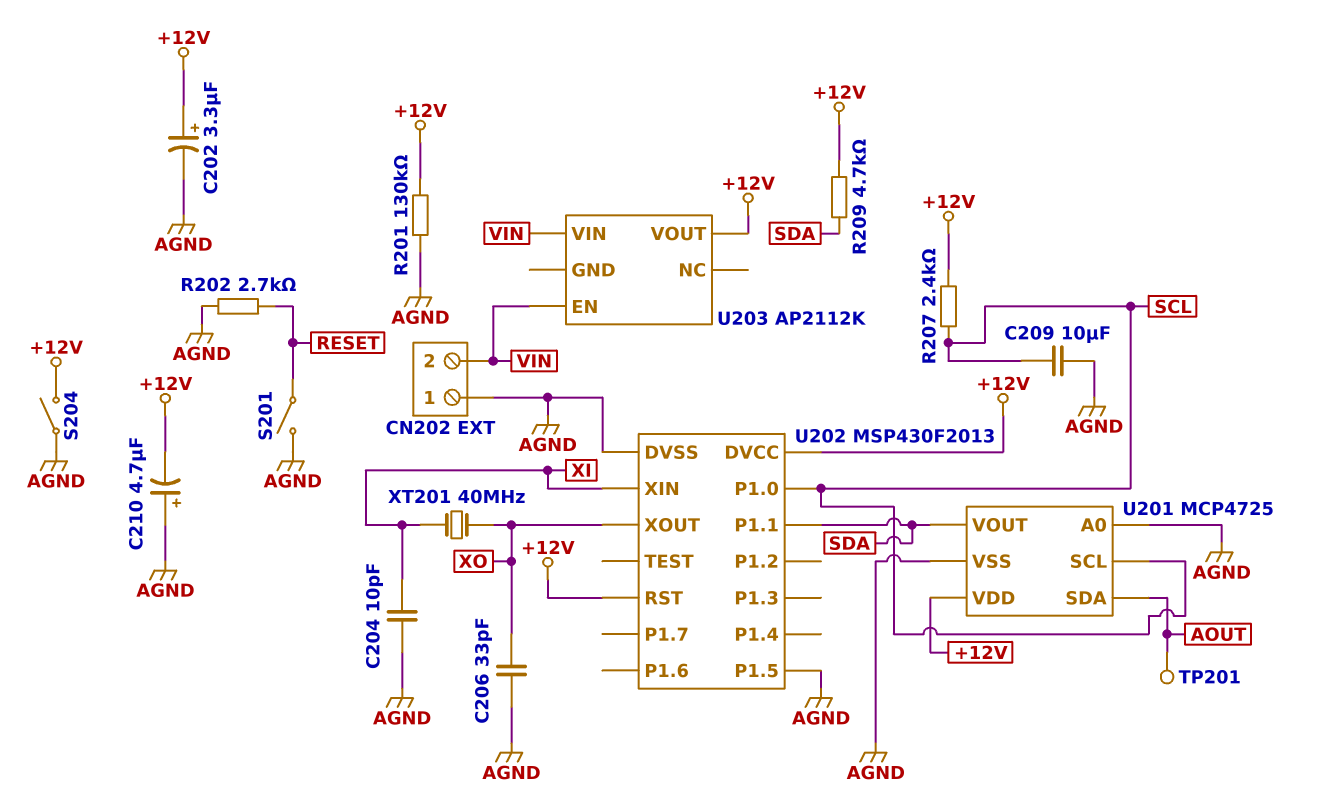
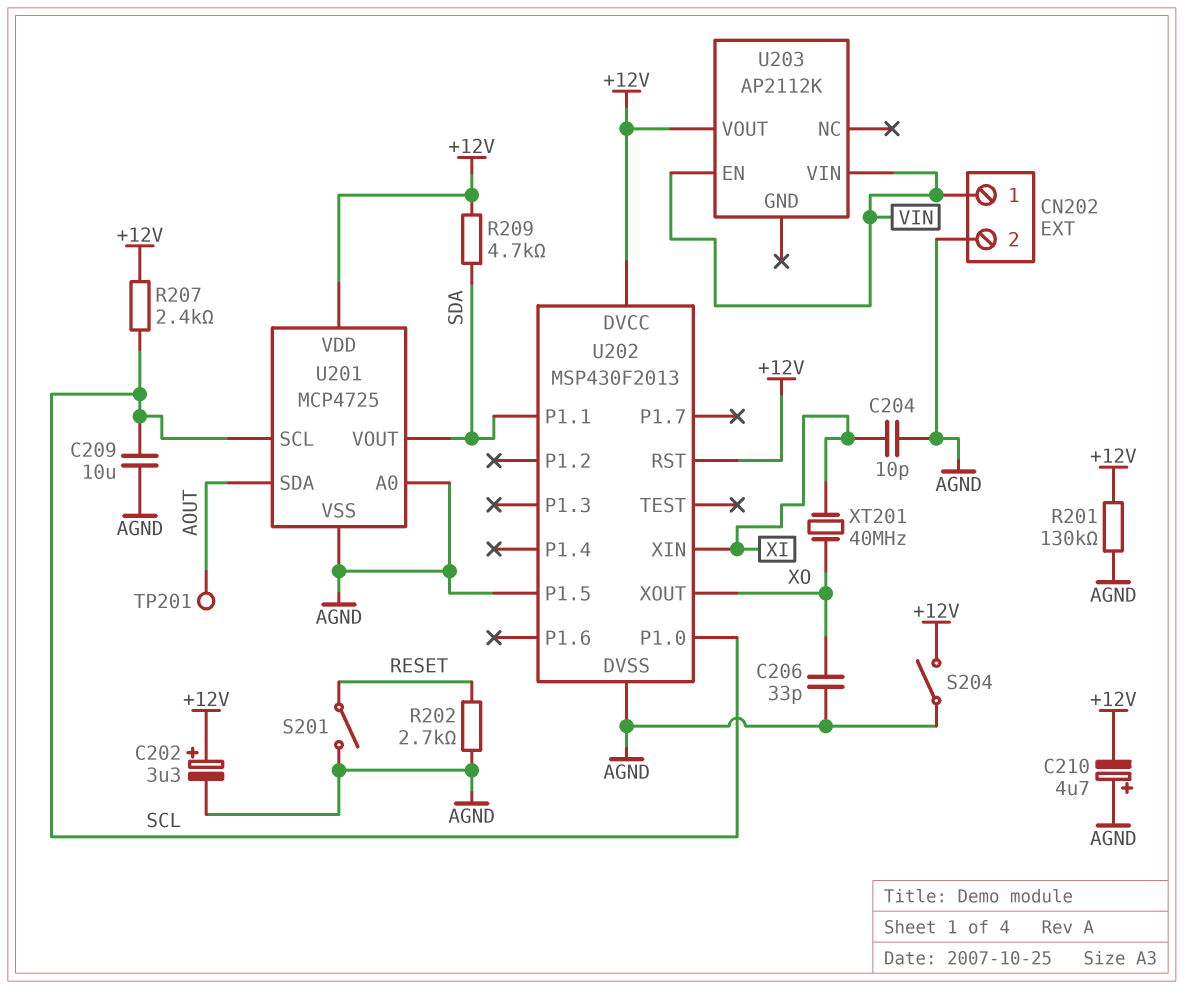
CN202 pin 1: AGND -> VIN
CN202 pin 2: VIN -> AGND

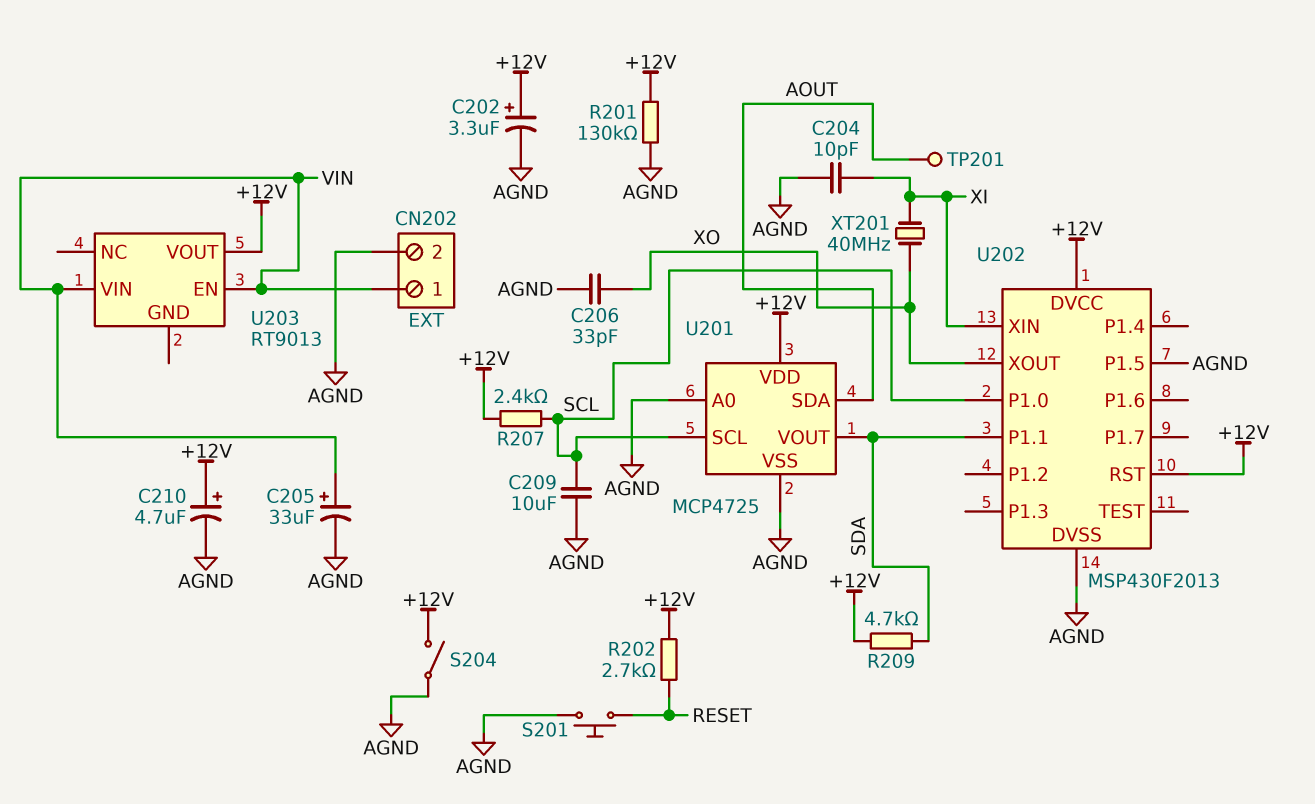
C205: none -> 33uF (plus VIN, minus AGND)
C210: 4.7uF (plus AGND, minus +12V) -> 4.7uF (plus +12V, minus AGND)
R202: 2.7k (AGND, RESET) -> 2.7k (+12V, RESET)
S201: switch (AGND, RESET) -> button (AGND, RESET)
U203: AP2112K -> RT9013

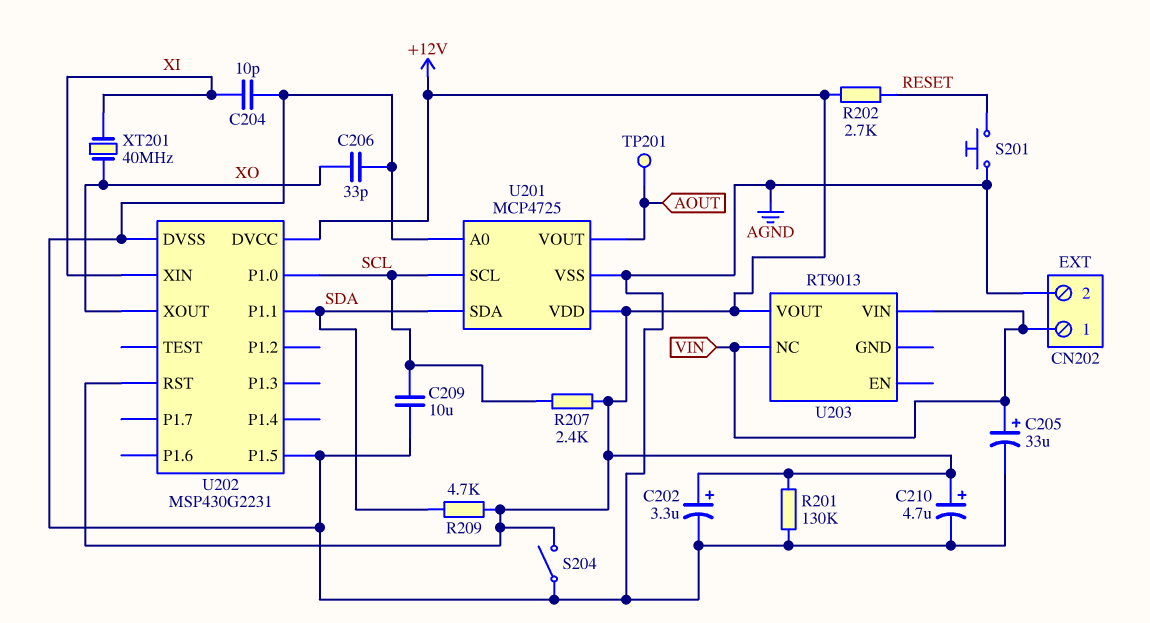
U201 pin SDA: AOUT -> SDA
U201 pin VOUT: SDA -> AOUT
U202: MSP430F2013 -> MSP430G2231
U203 pin EN: VIN -> none
U203 pin NC: none -> VIN

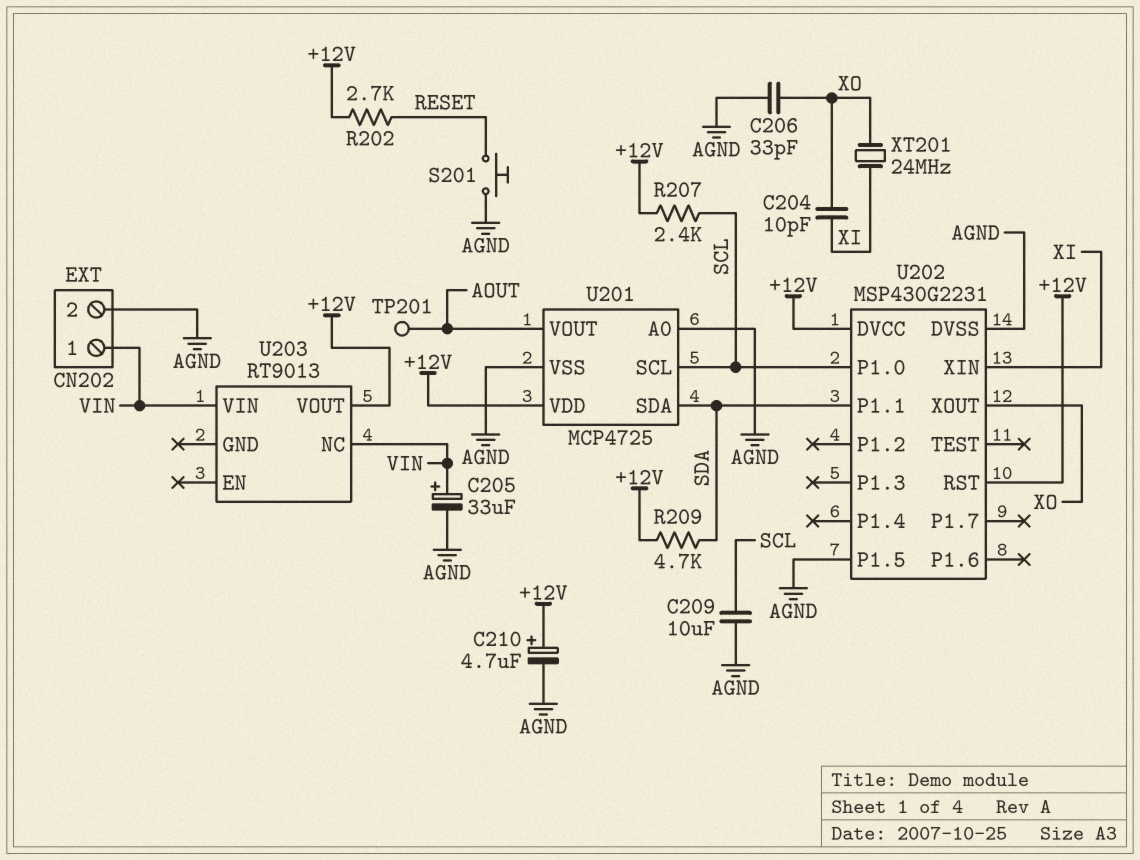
C202: 3.3uF (plus +12V, minus AGND) -> none
C204: 10pF (AGND, XI) -> 10pF (XI, XO)
R201: 130k (+12V, AGND) -> none
S204: switch (+12V, AGND) -> none
XT201: 40MHz (XI, XO) -> 24MHz (XI, XO)

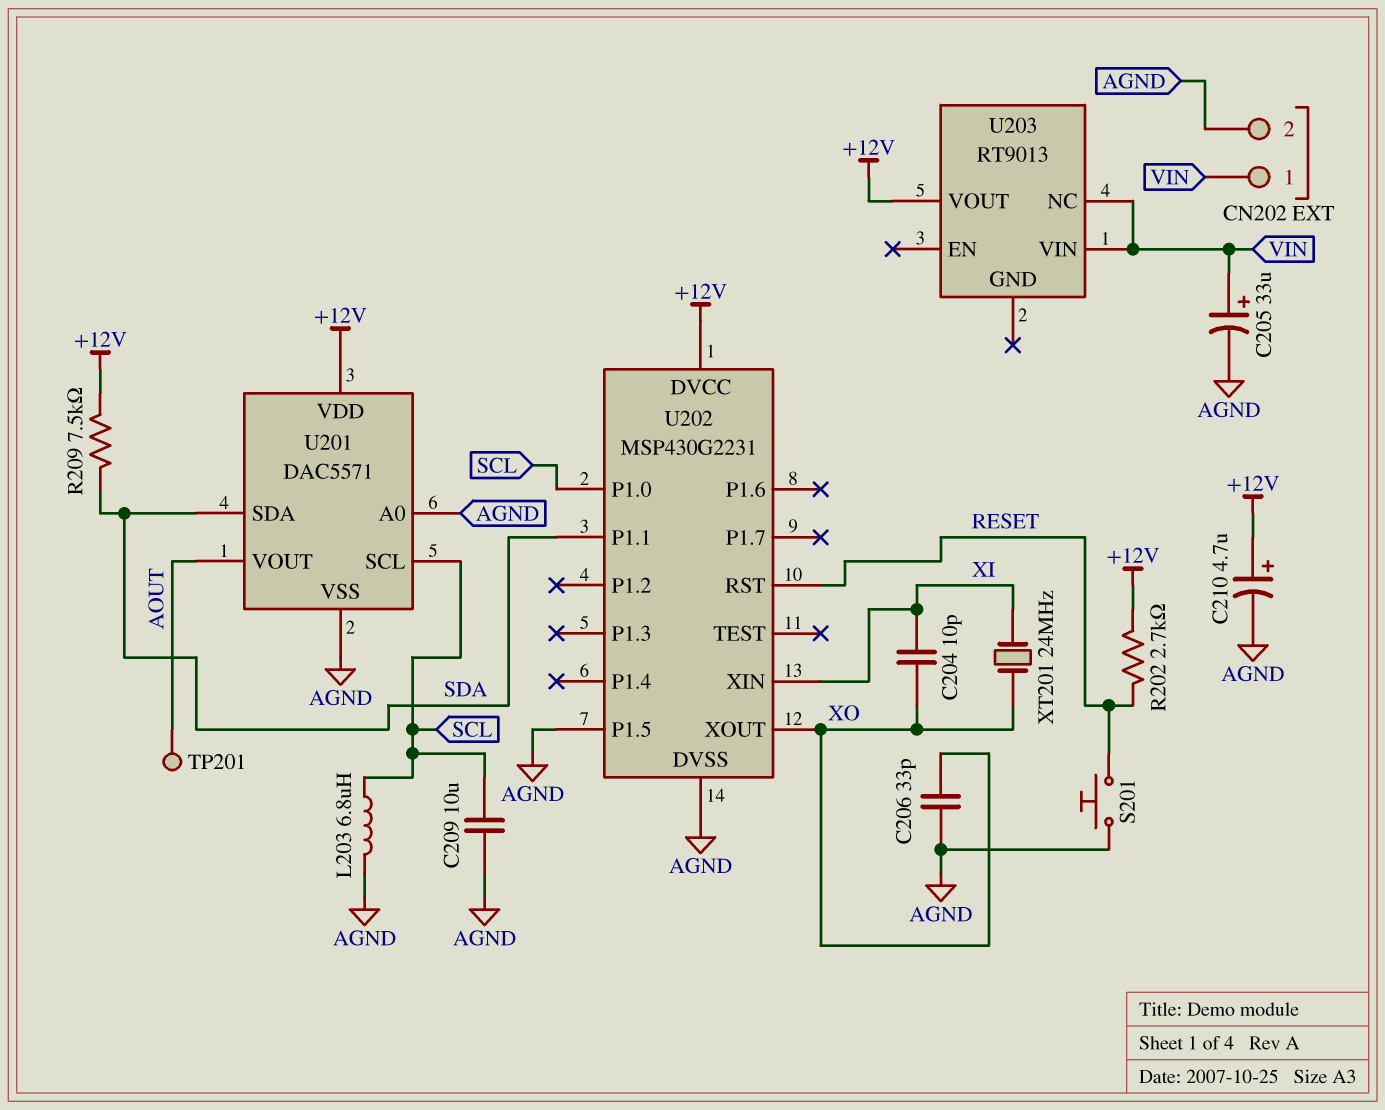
L203: none -> 6.8uH (AGND, SCL)
R207: 2.4k (+12V, SCL) -> none
R209: 4.7k (+12V, SDA) -> 7.5k (+12V, SDA)
U201: MCP4725 -> DAC5571
U202 pin RST: +12V -> RESET

